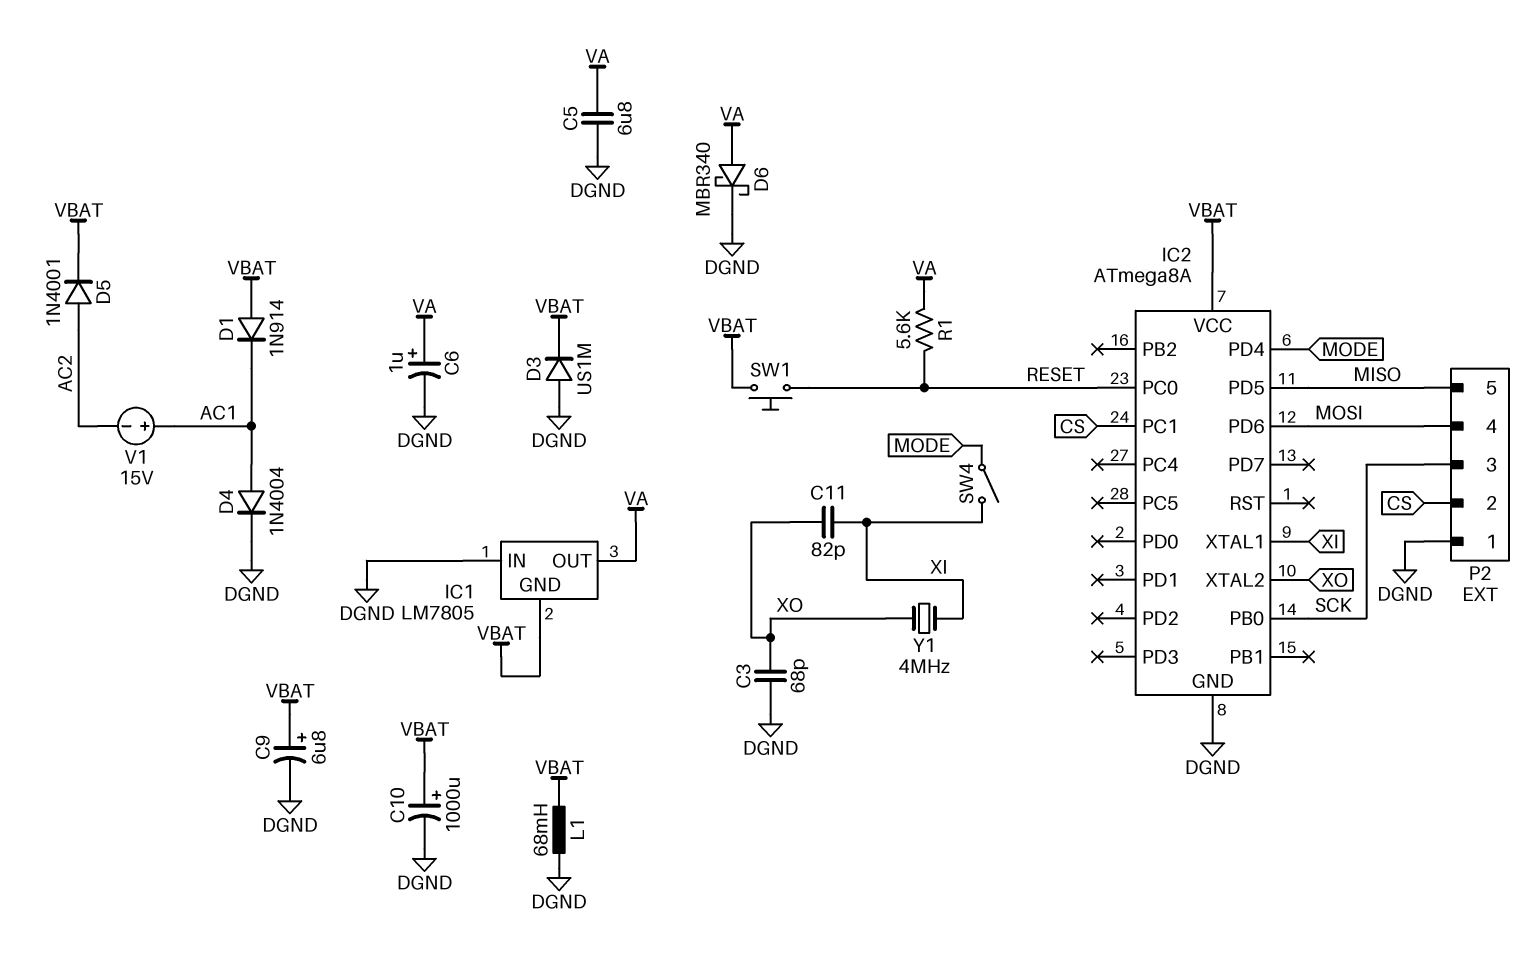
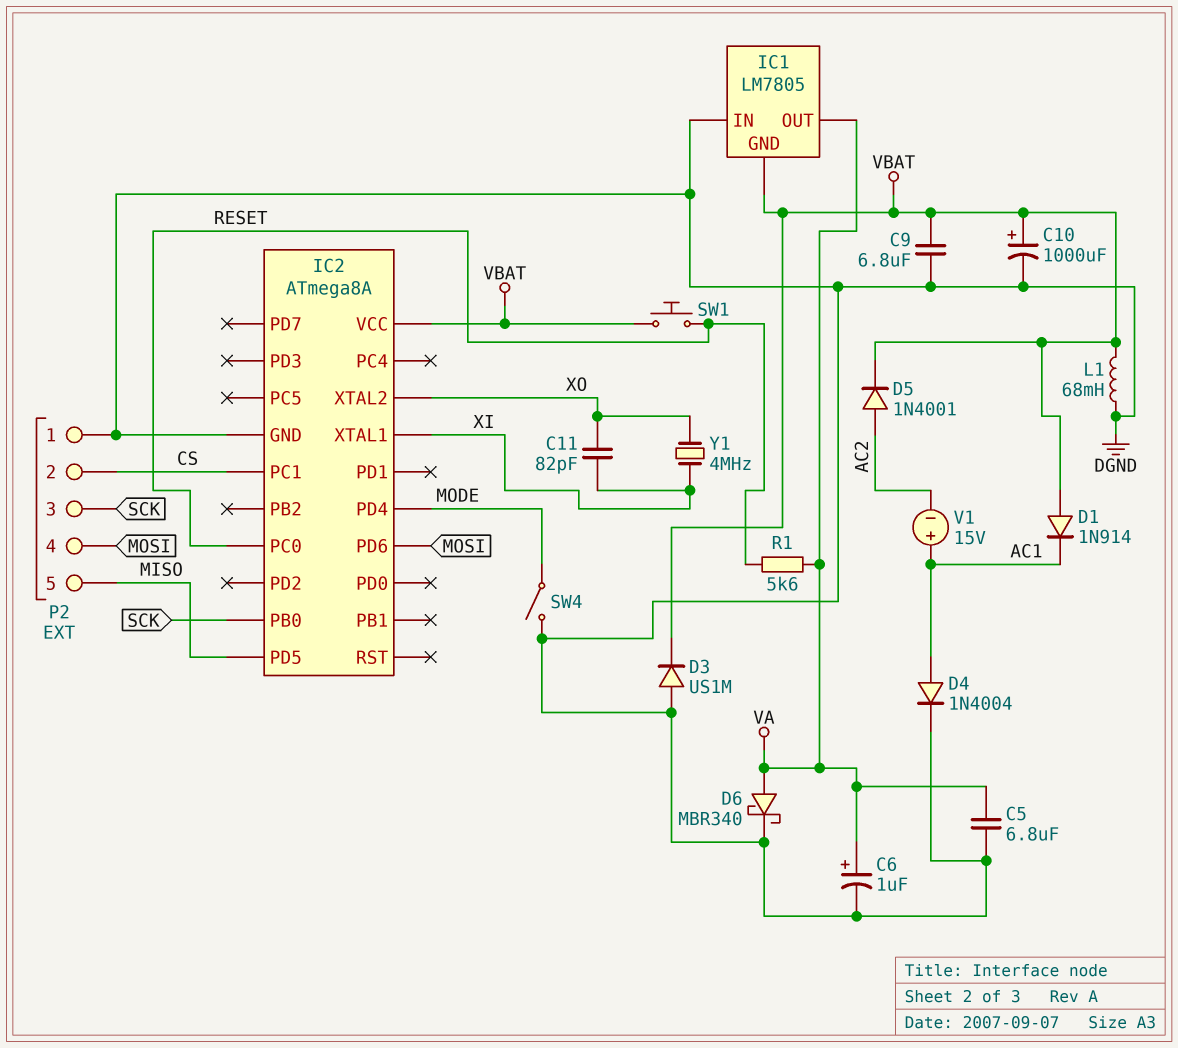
C3: 68pF (DGND, XO) -> none
C9: 6.8uF (plus VBAT, minus DGND) -> 6.8uF (DGND, VBAT)
SW4: switch (MODE, XI) -> switch (DGND, MODE)

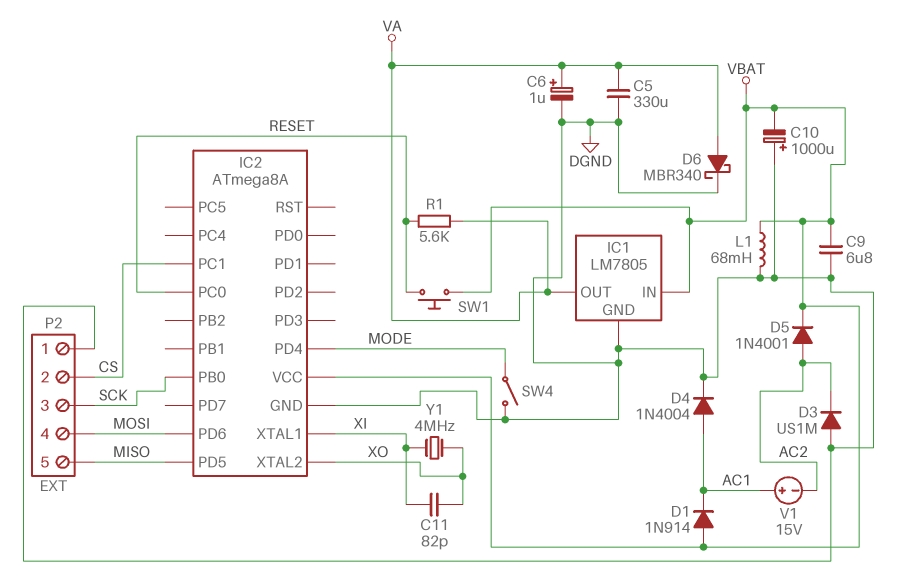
C5: 6.8uF (DGND, VA) -> 330uF (DGND, VA)
C10: 1000uF (plus VBAT, minus DGND) -> 1000uF (plus DGND, minus VBAT)
D3: diode US1M (A DGND, K VBAT) -> diode US1M (A DGND, K AC2)
IC1 pin GND: VBAT -> DGND
IC1 pin IN: DGND -> VBAT

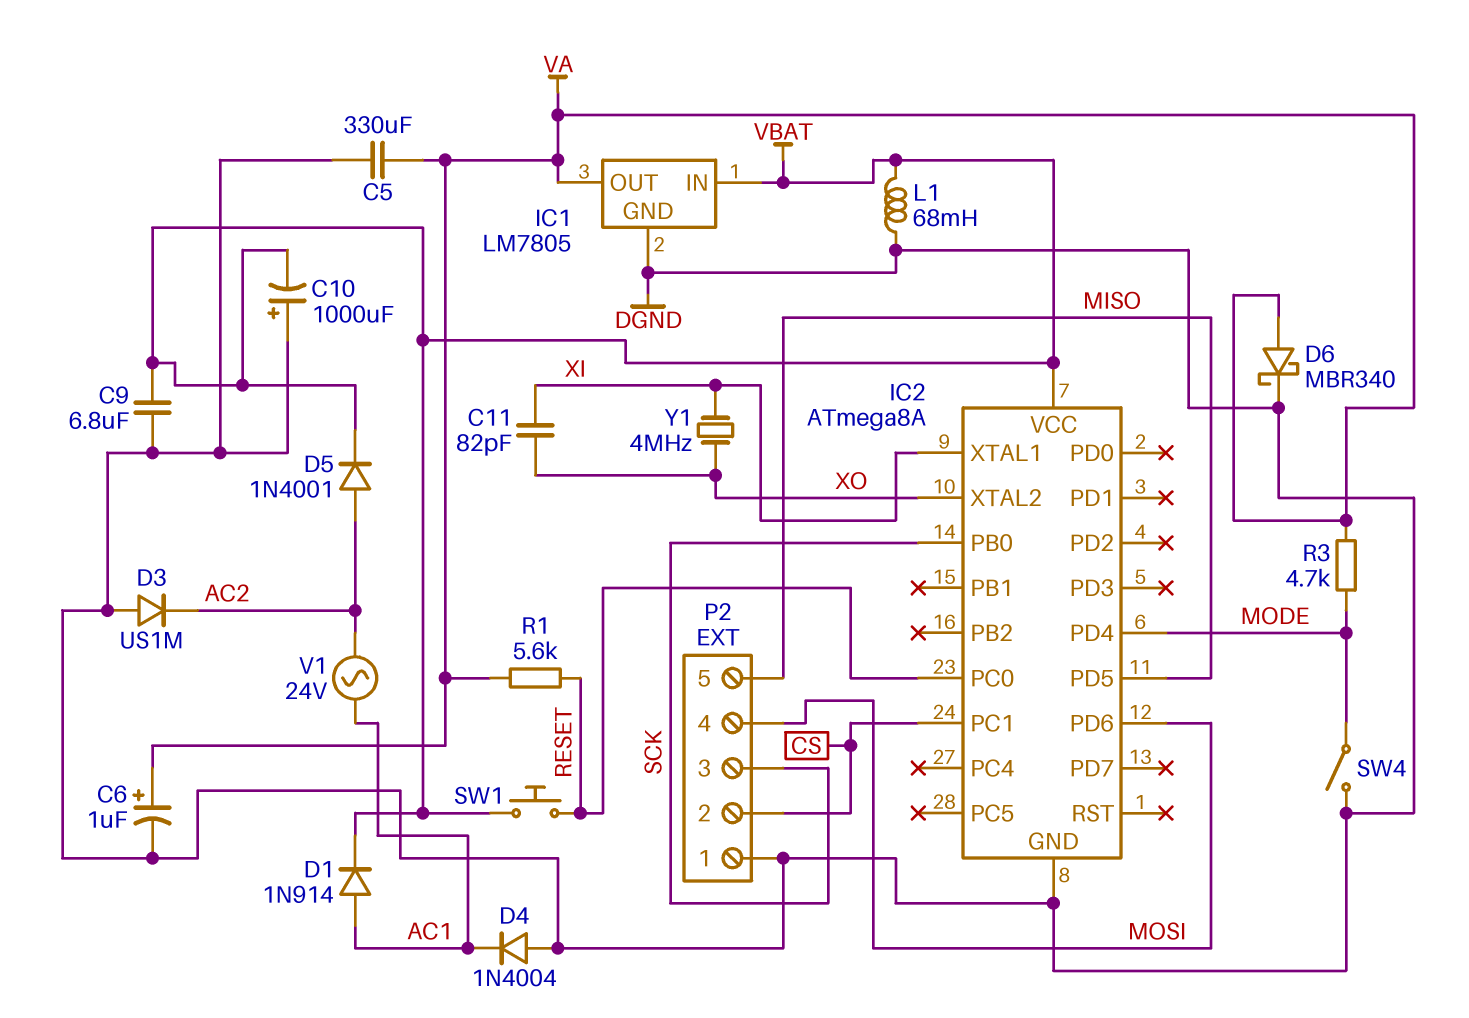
D1: diode 1N914 (A VBAT, K AC1) -> diode 1N914 (A AC1, K VBAT)
D4: diode 1N4004 (A AC1, K DGND) -> diode 1N4004 (A DGND, K AC1)
R3: none -> 4.7k (MODE, VA)
V1: 15V (plus AC1, minus AC2) -> AC 24V (AC1, AC2)

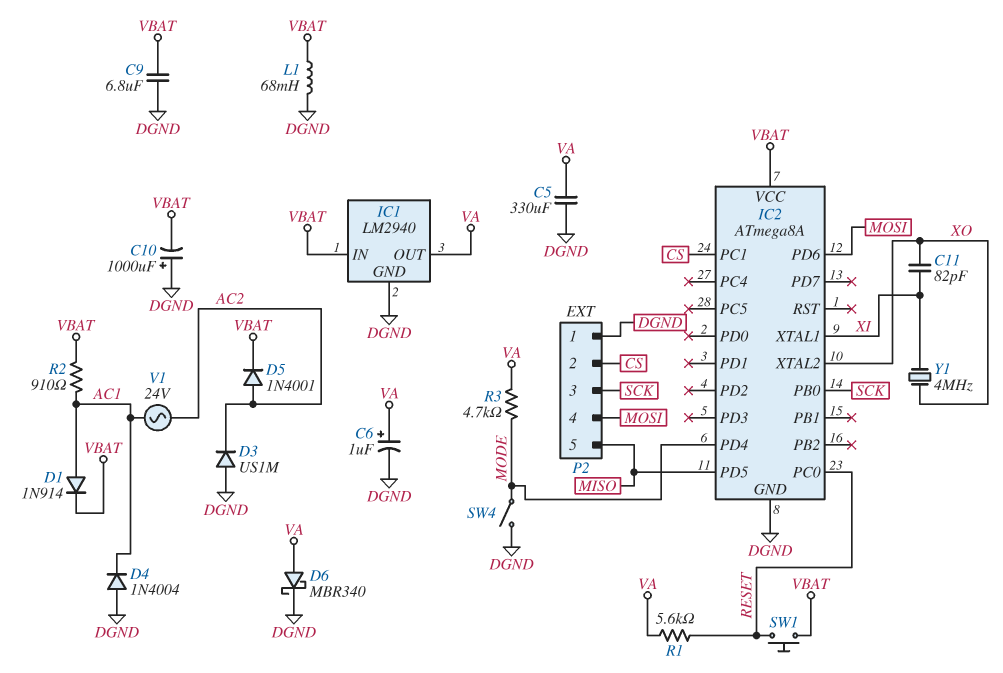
IC1: LM7805 -> LM2940
R2: none -> 910 (AC1, VBAT)

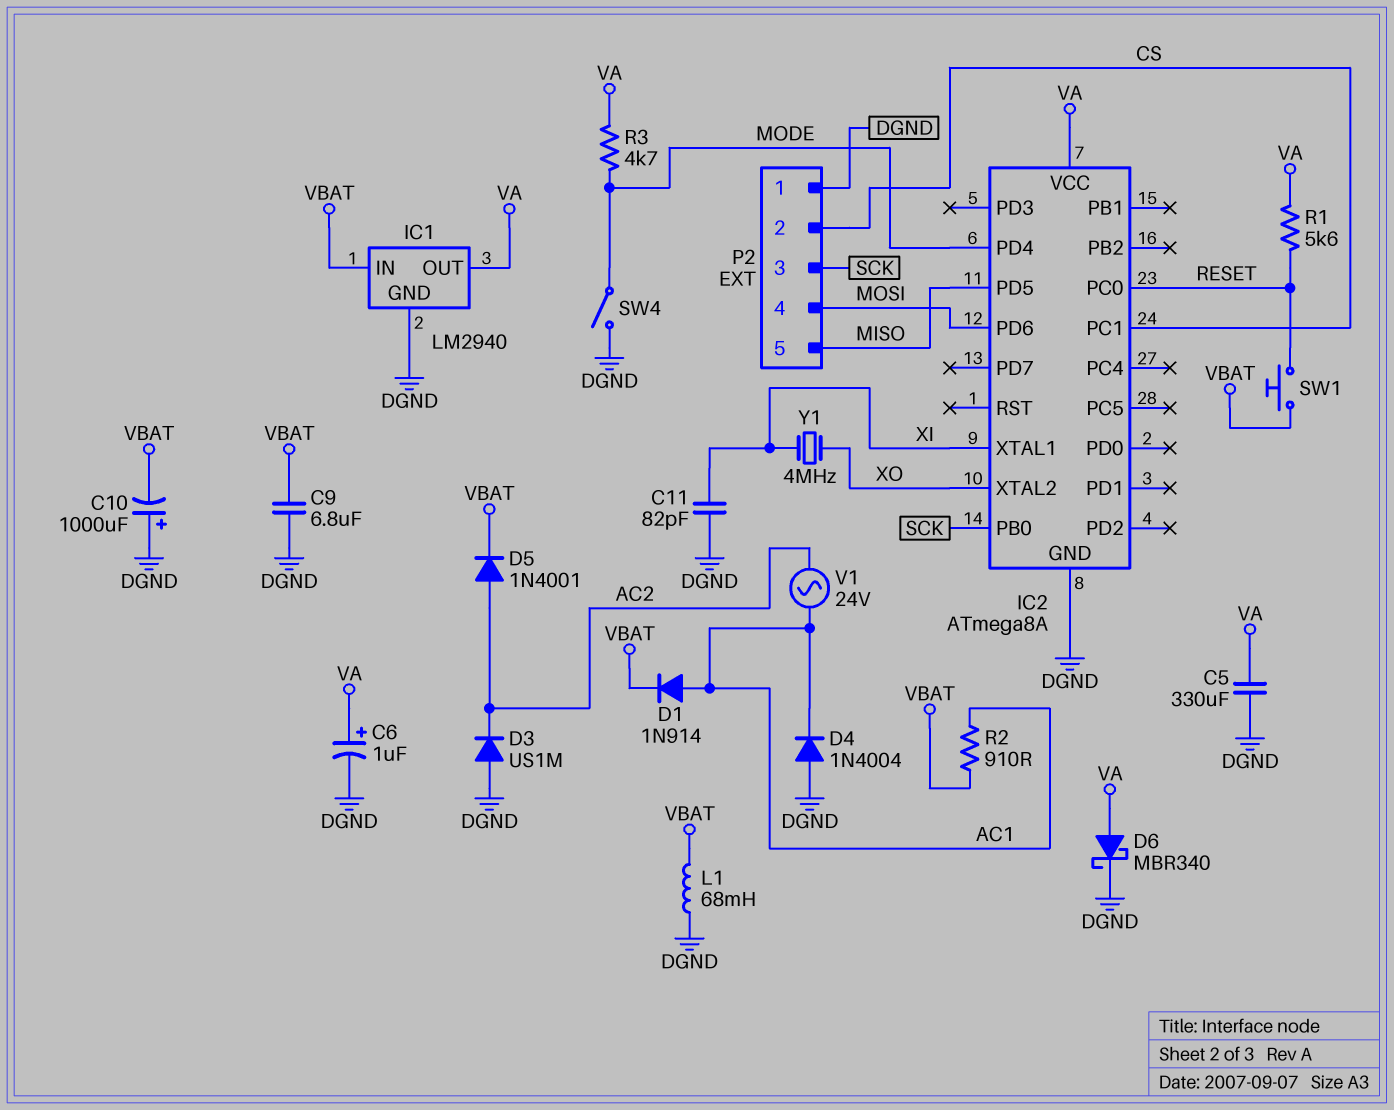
C11: 82pF (XI, XO) -> 82pF (DGND, XI)
IC2 pin VCC: VBAT -> VA

